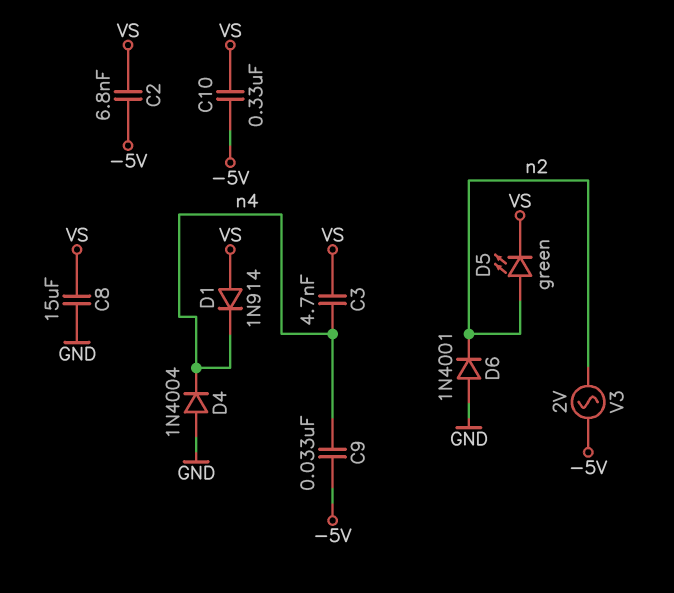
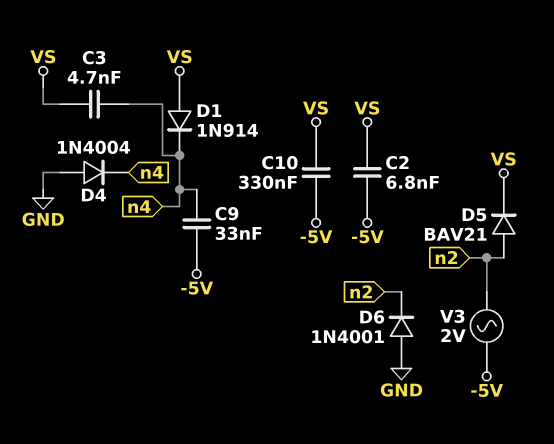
C8: 15uF (GND, VS) -> none
D5: LED green (A n2, K VS) -> diode BAV21 (A n2, K VS)

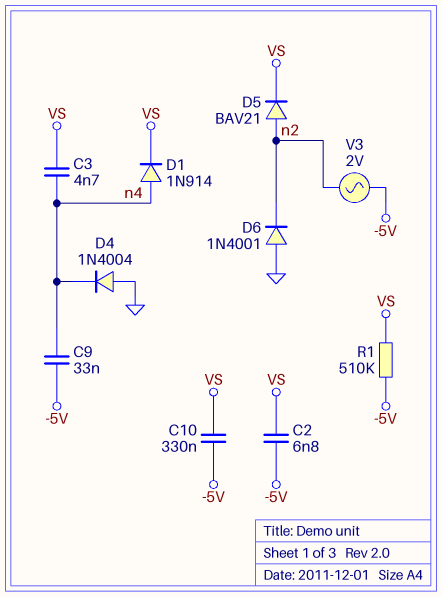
D1: diode 1N914 (A VS, K n4) -> diode 1N914 (A n4, K VS)
R1: none -> 510k (-5V, VS)

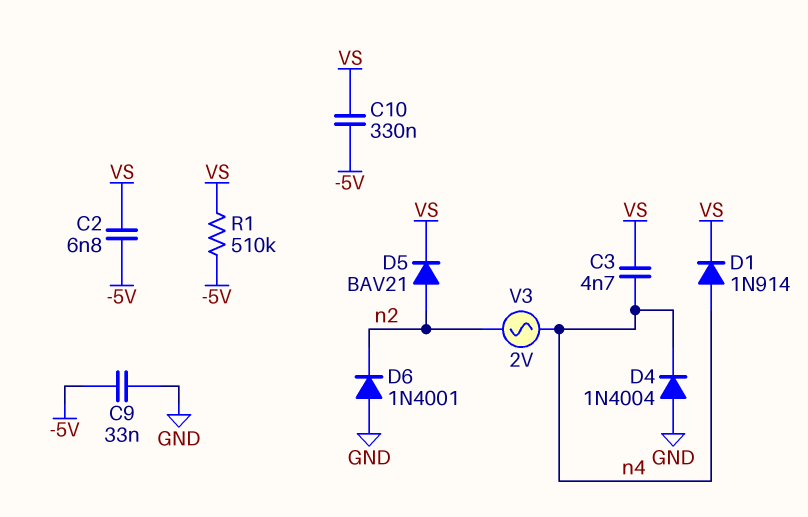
C9: 33nF (-5V, n4) -> 33nF (-5V, GND)
V3: AC 2V (-5V, n2) -> AC 2V (n2, n4)

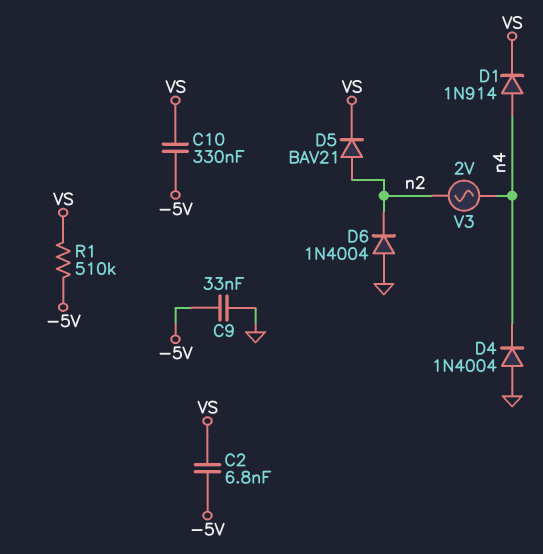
C3: 4.7nF (VS, n4) -> none
D6: diode 1N4001 (A GND, K n2) -> diode 1N4004 (A GND, K n2)

